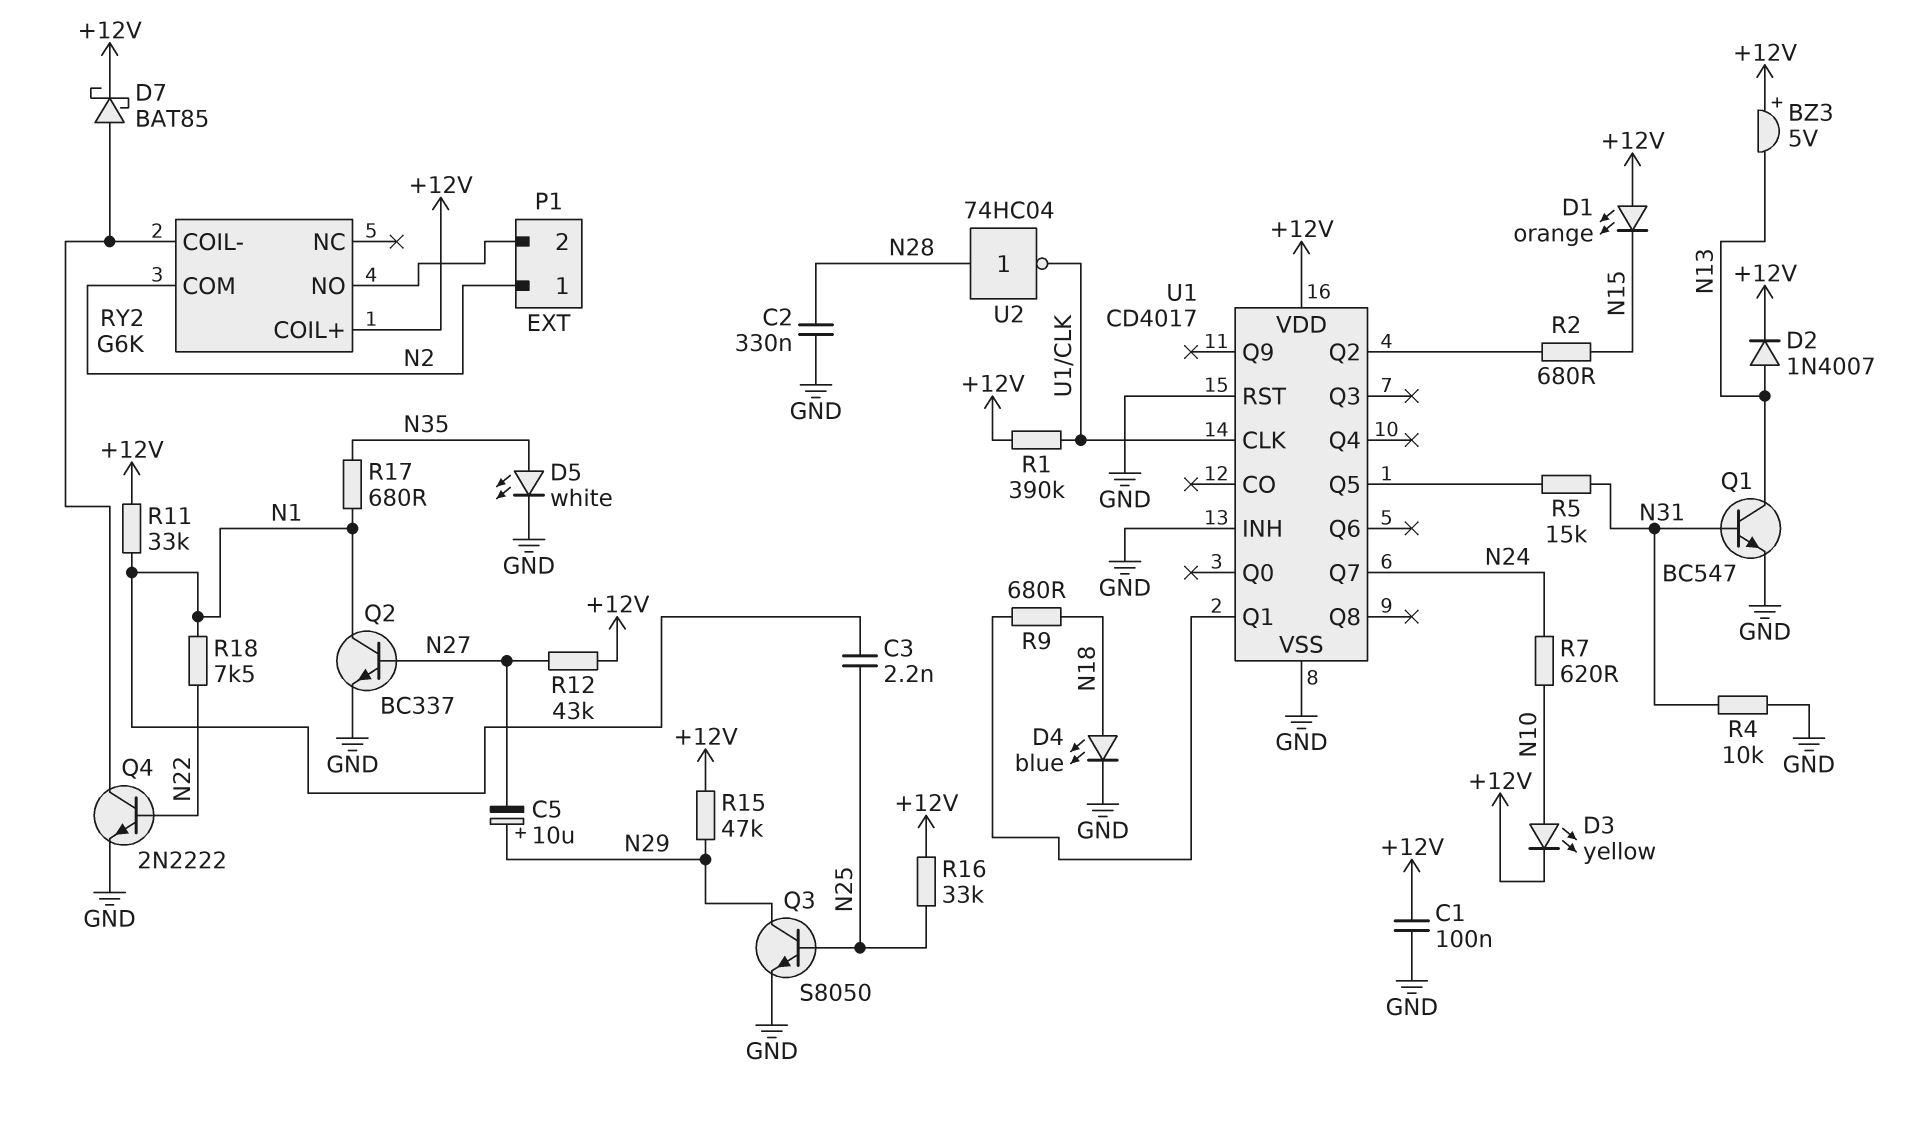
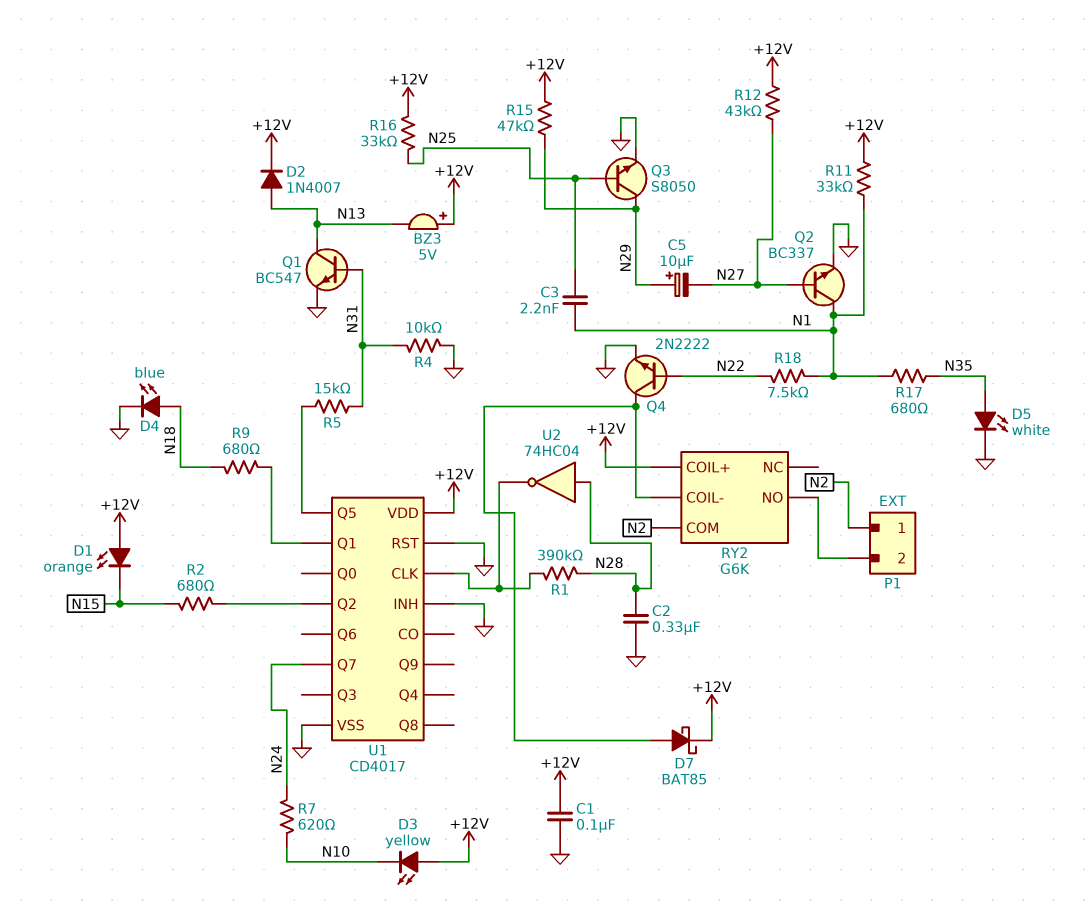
D3: LED yellow (A N10, K +12V) -> LED yellow (A +12V, K N10)
R1: 390k (+12V, U1/CLK) -> 390k (N28, U1/CLK)

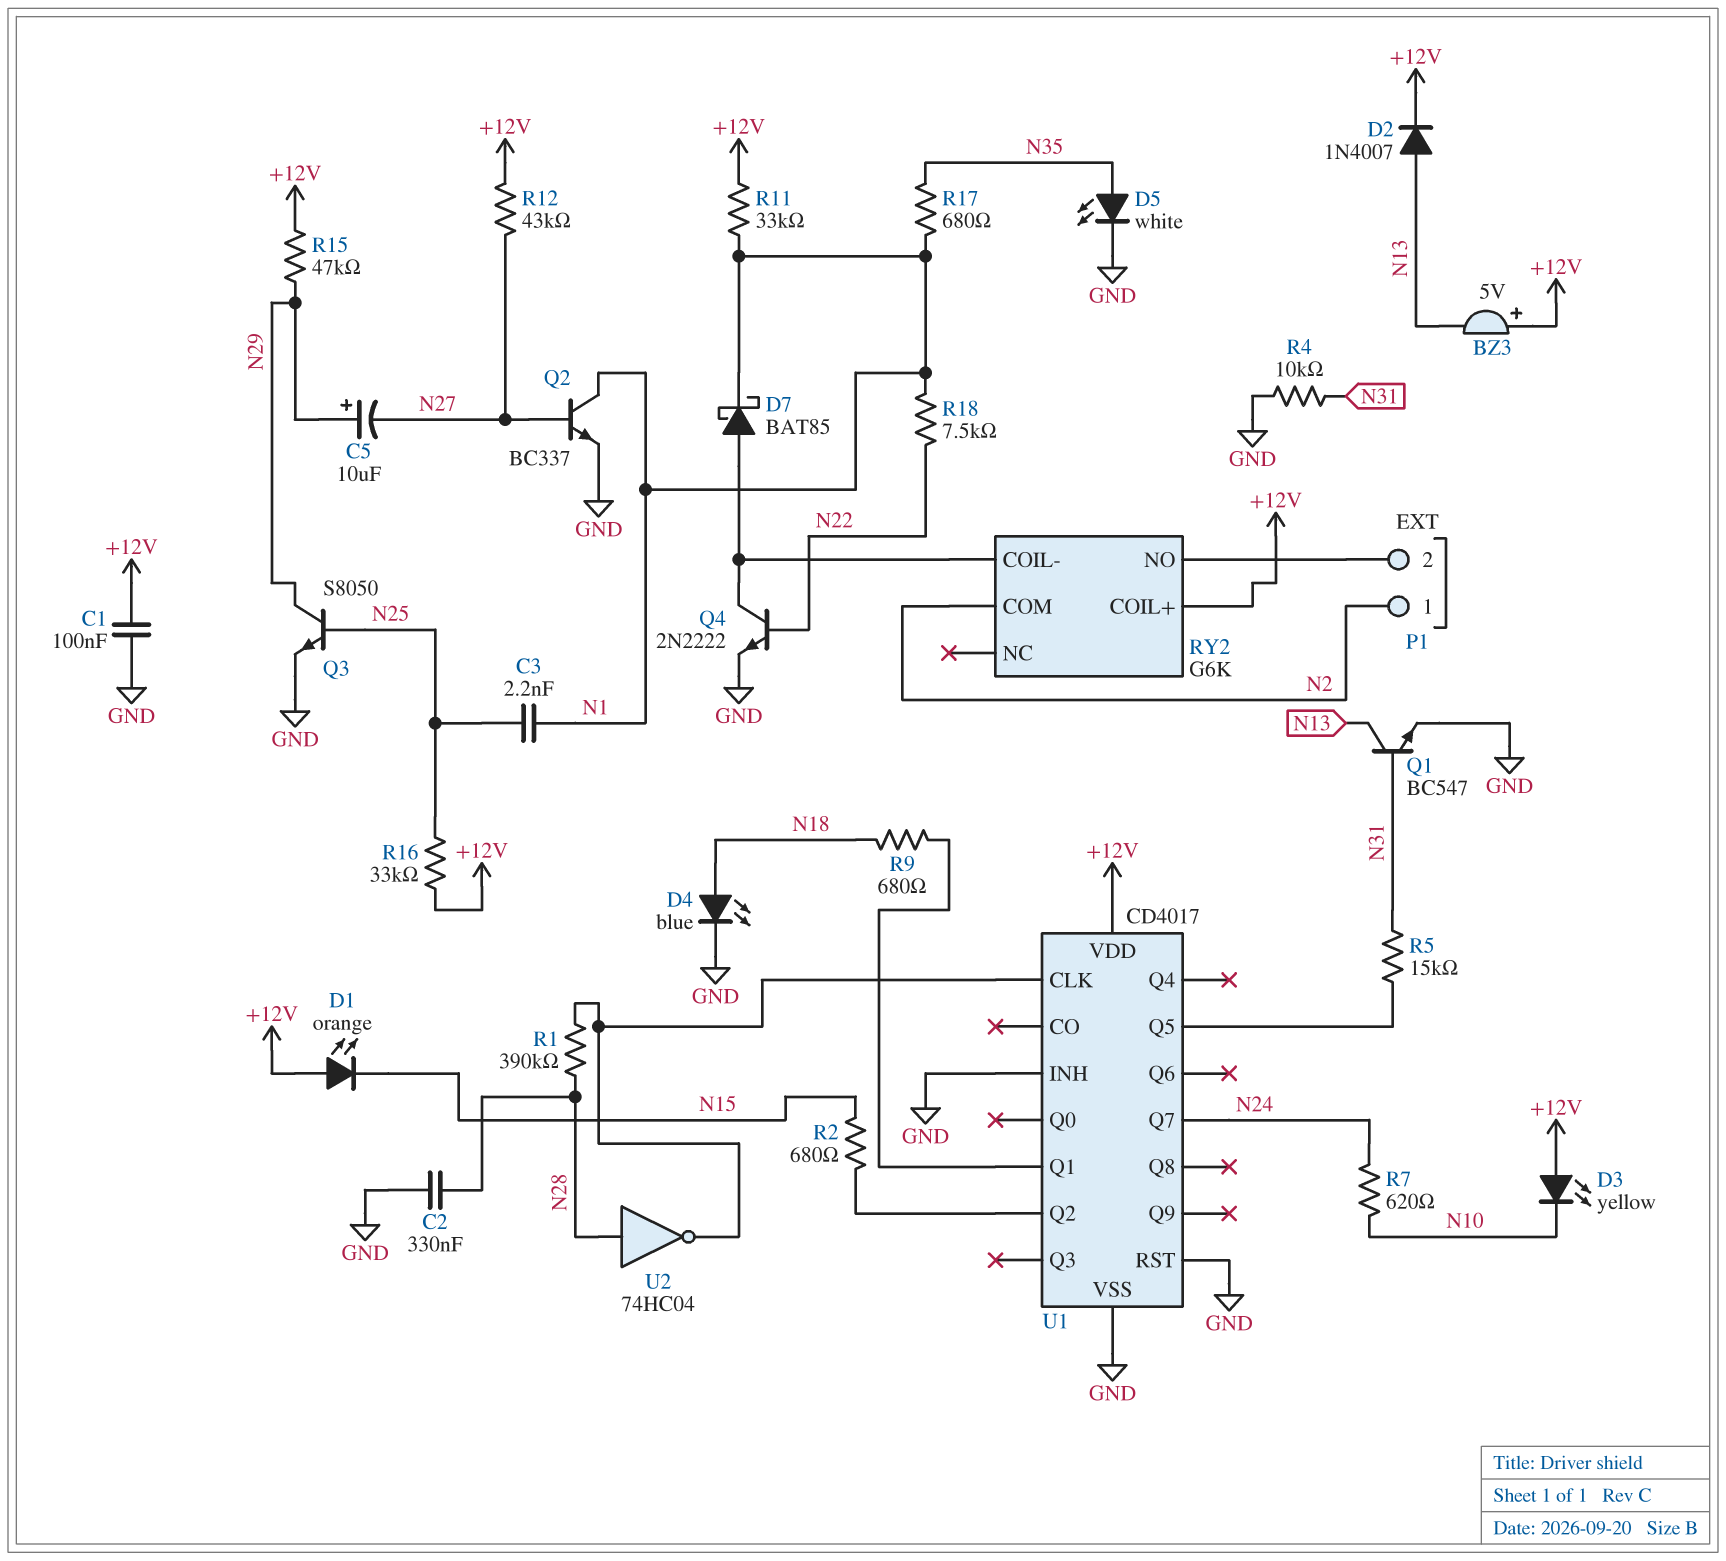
D7: schottky BAT85 (A RY2/COIL-, K +12V) -> schottky BAT85 (A RY2/COIL-, K N1)

